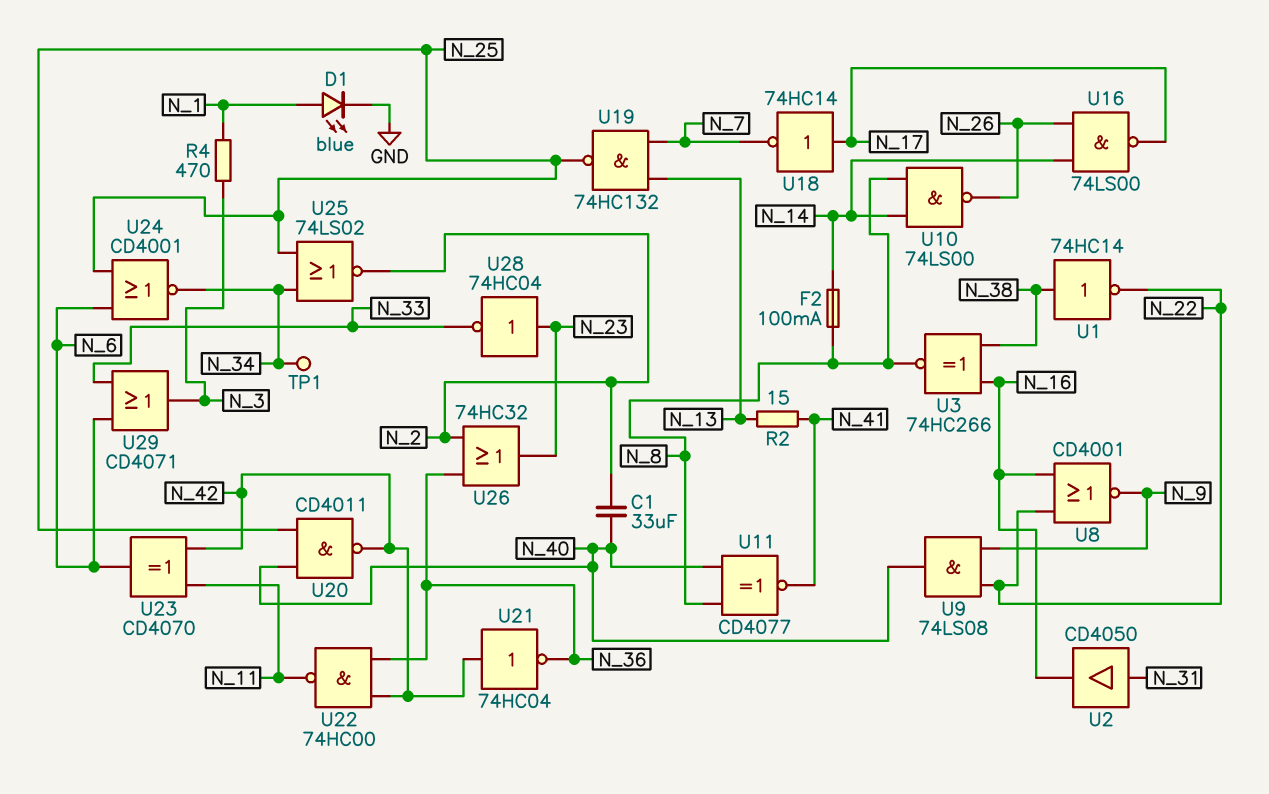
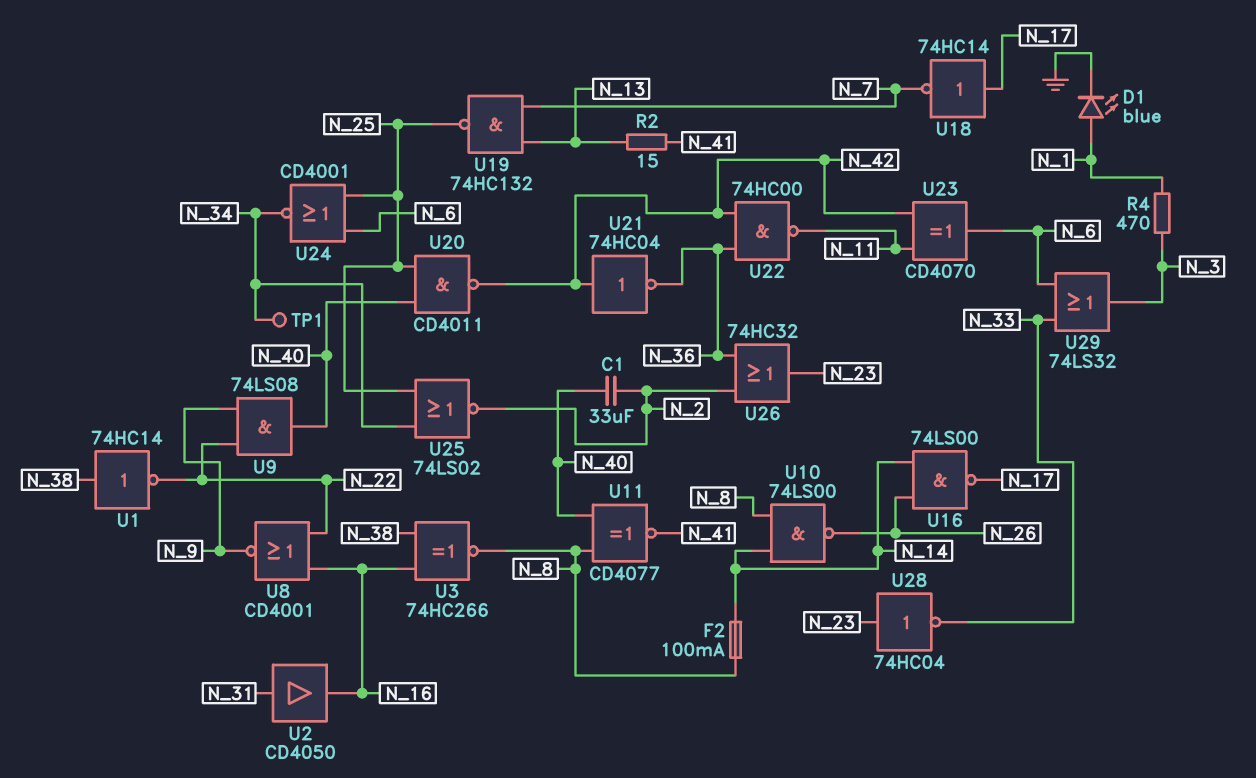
U29: OR CD4071 (in N_6, in N_33, out N_3) -> OR 74LS32 (in N_6, in N_33, out N_3)

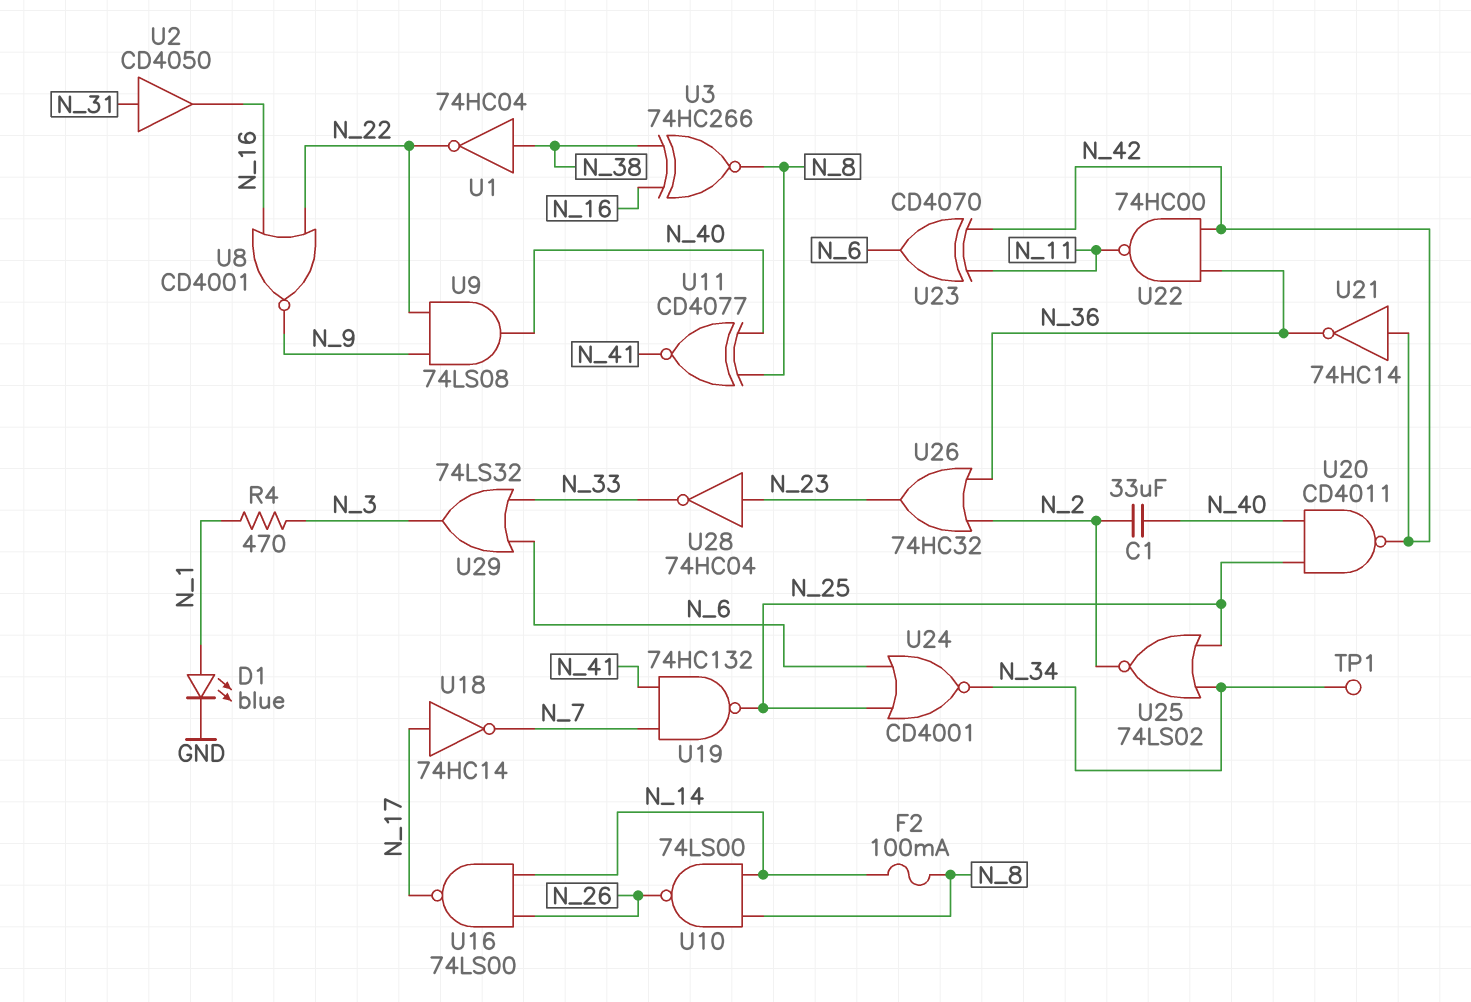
R2: 15 (N_13, N_41) -> none
U1: NOT 74HC14 (in N_38, out N_22) -> NOT 74HC04 (in N_38, out N_22)
U19: NAND 74HC132 (in N_7, in N_13, out N_25) -> NAND 74HC132 (in N_7, in N_41, out N_25)
U21: NOT 74HC04 (in N_42, out N_36) -> NOT 74HC14 (in N_42, out N_36)

